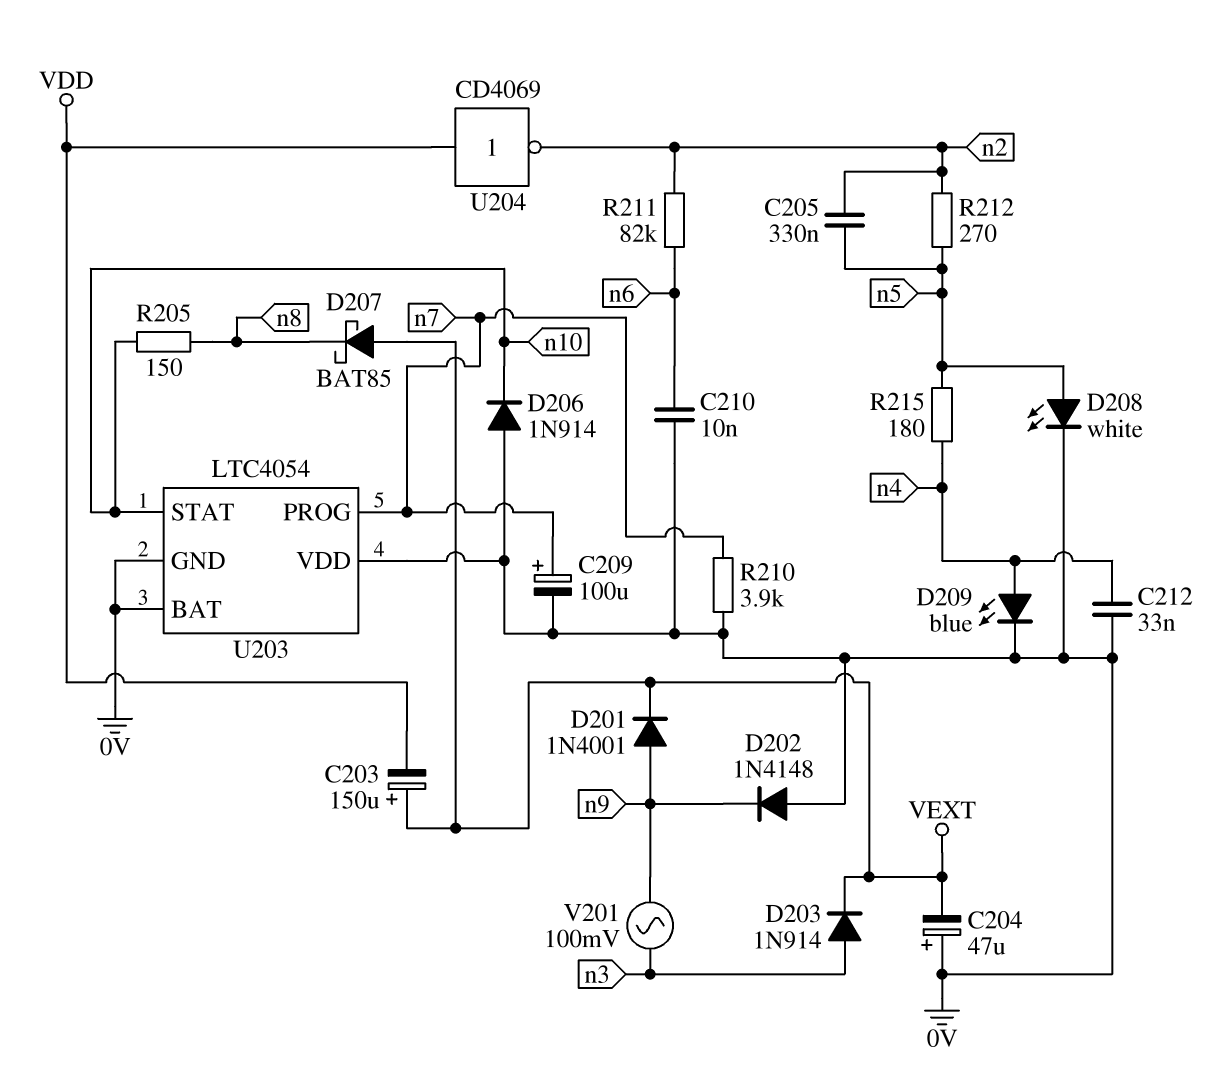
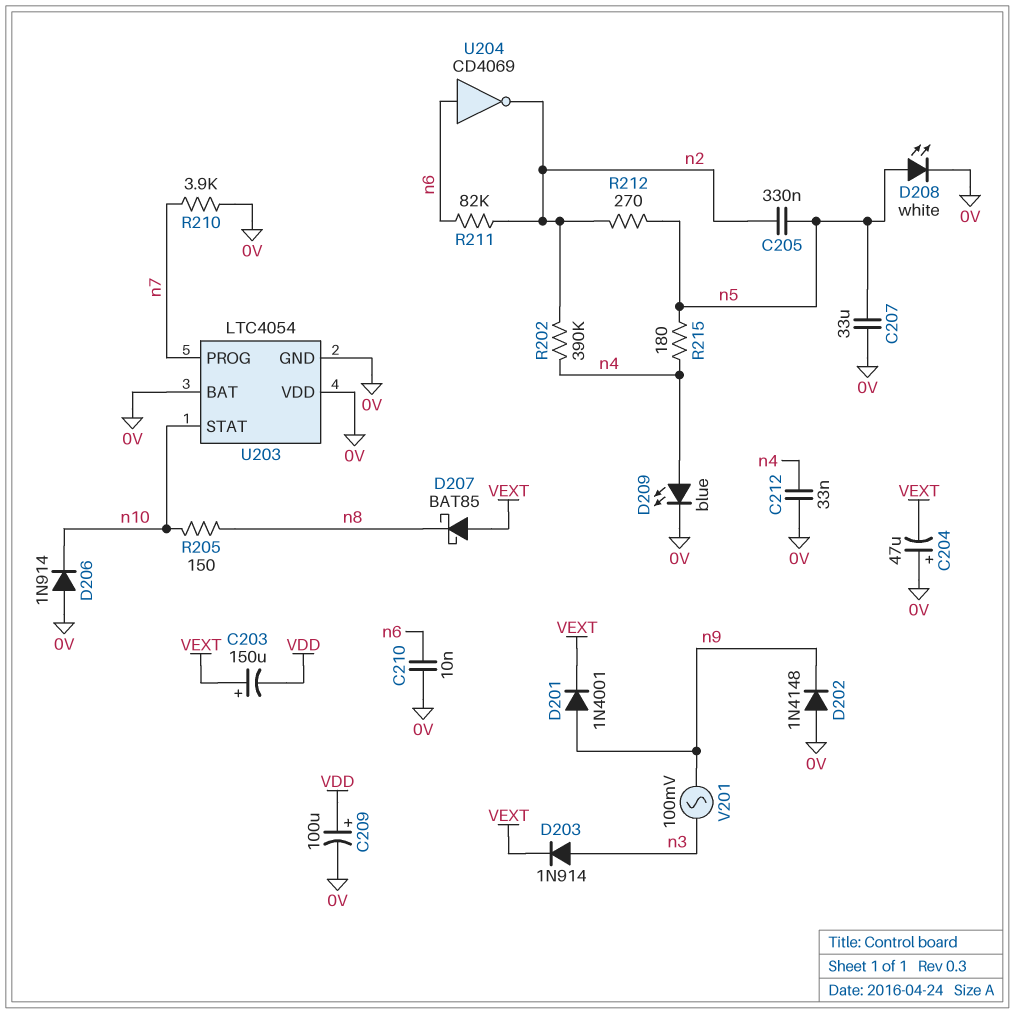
C207: none -> 33uF (0V, n5)
C209: 100uF (plus n7, minus 0V) -> 100uF (plus VDD, minus 0V)
R202: none -> 390k (n2, n4)
U204: NOT CD4069 (in VDD, out n2) -> NOT CD4069 (in n6, out n2)

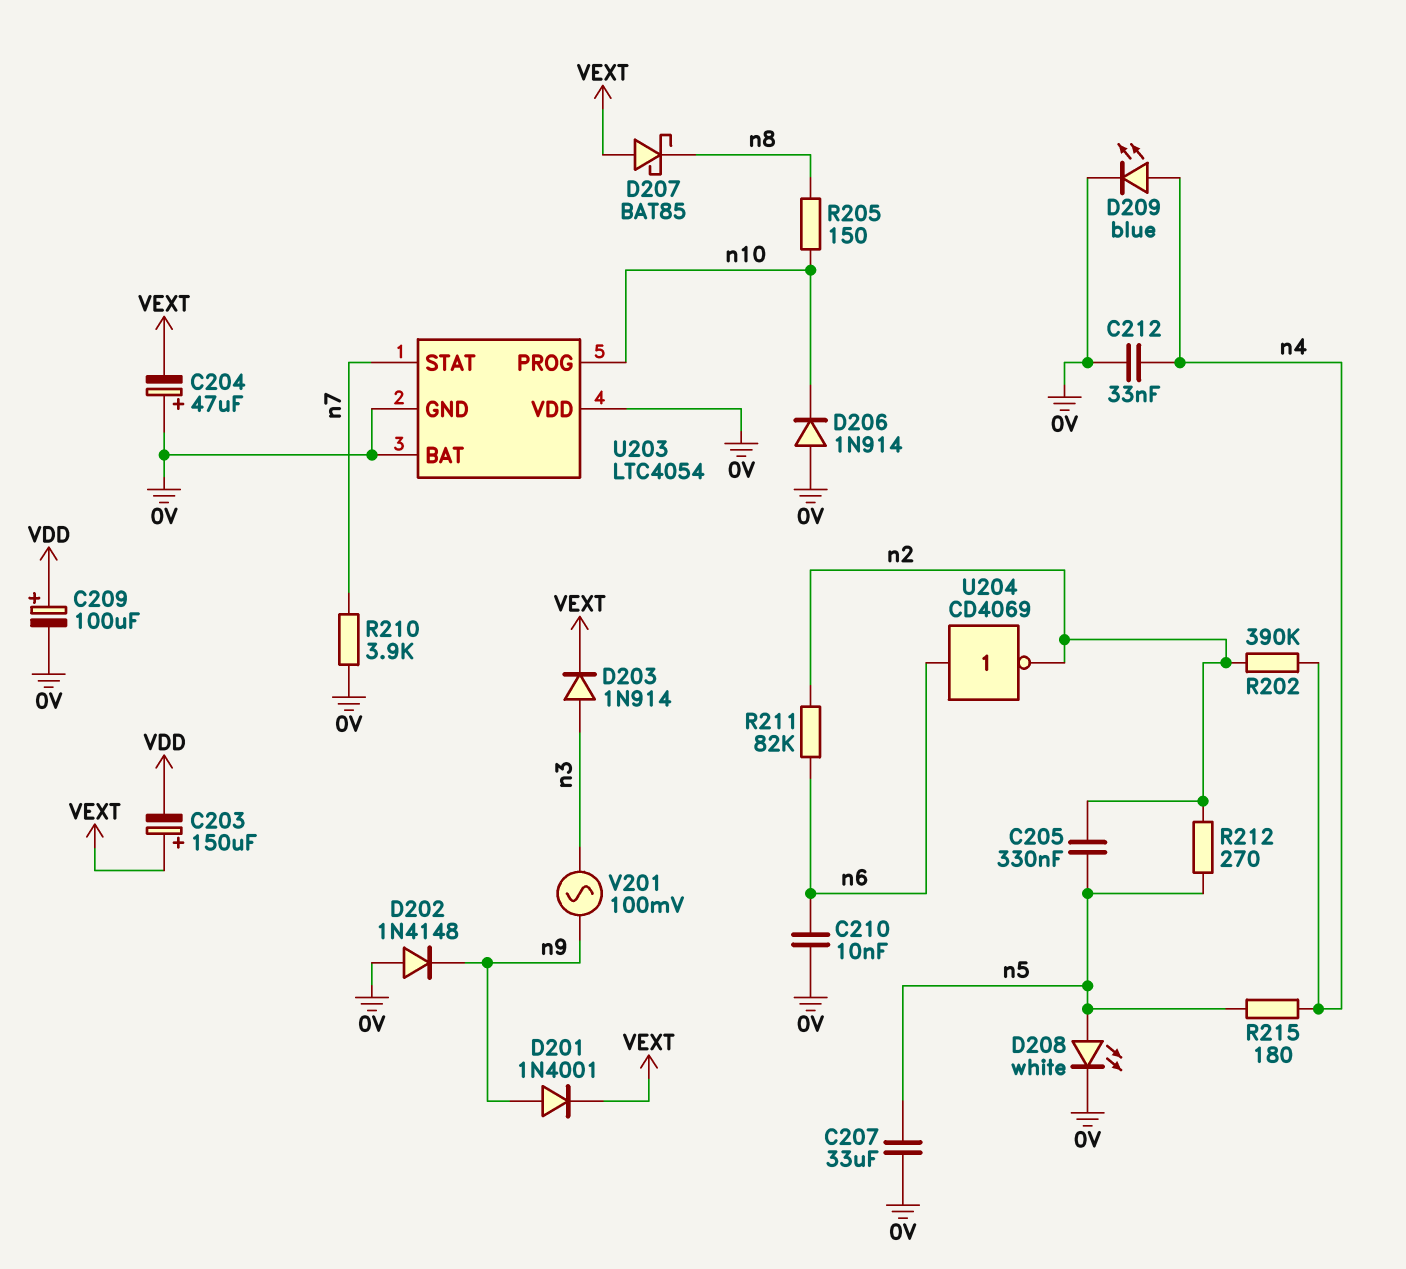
U203 pin PROG: n7 -> n10
U203 pin STAT: n10 -> n7

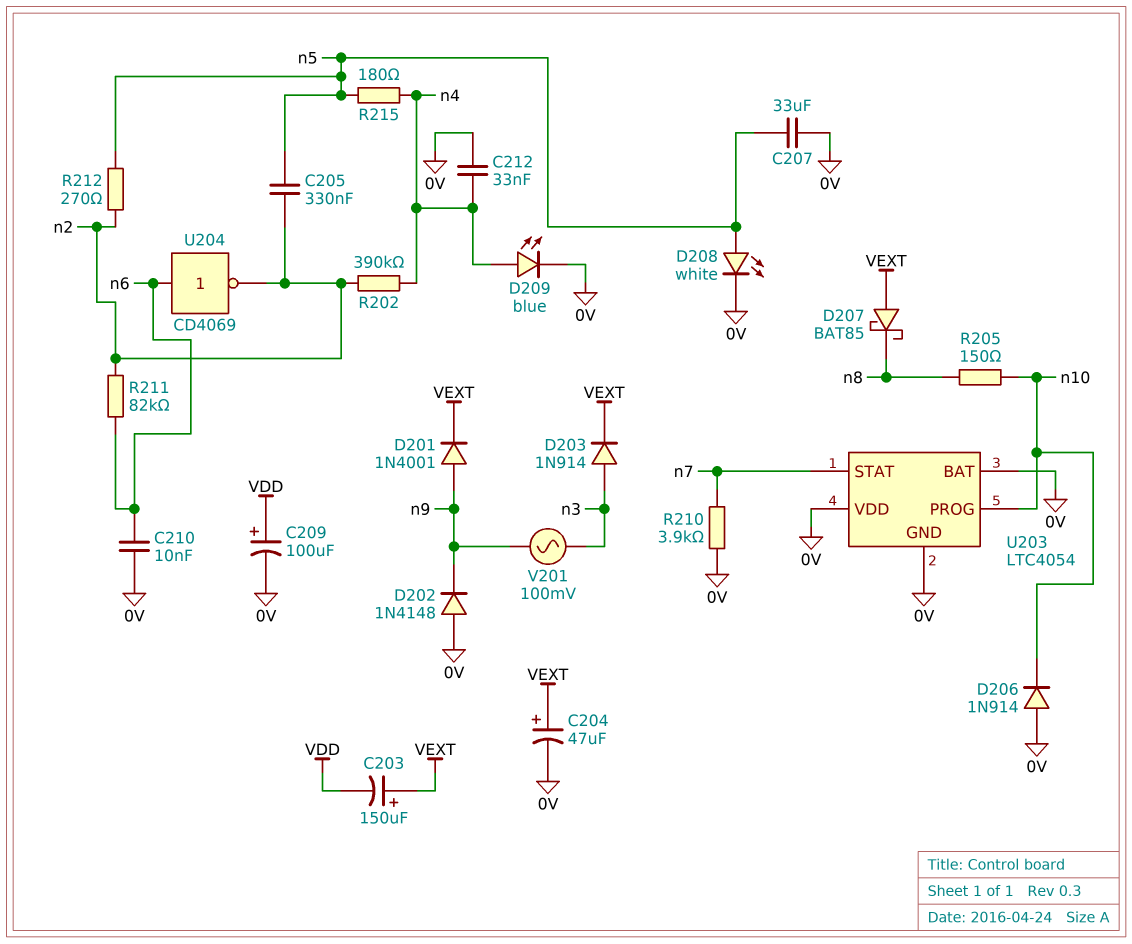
C204: 47uF (plus 0V, minus VEXT) -> 47uF (plus VEXT, minus 0V)

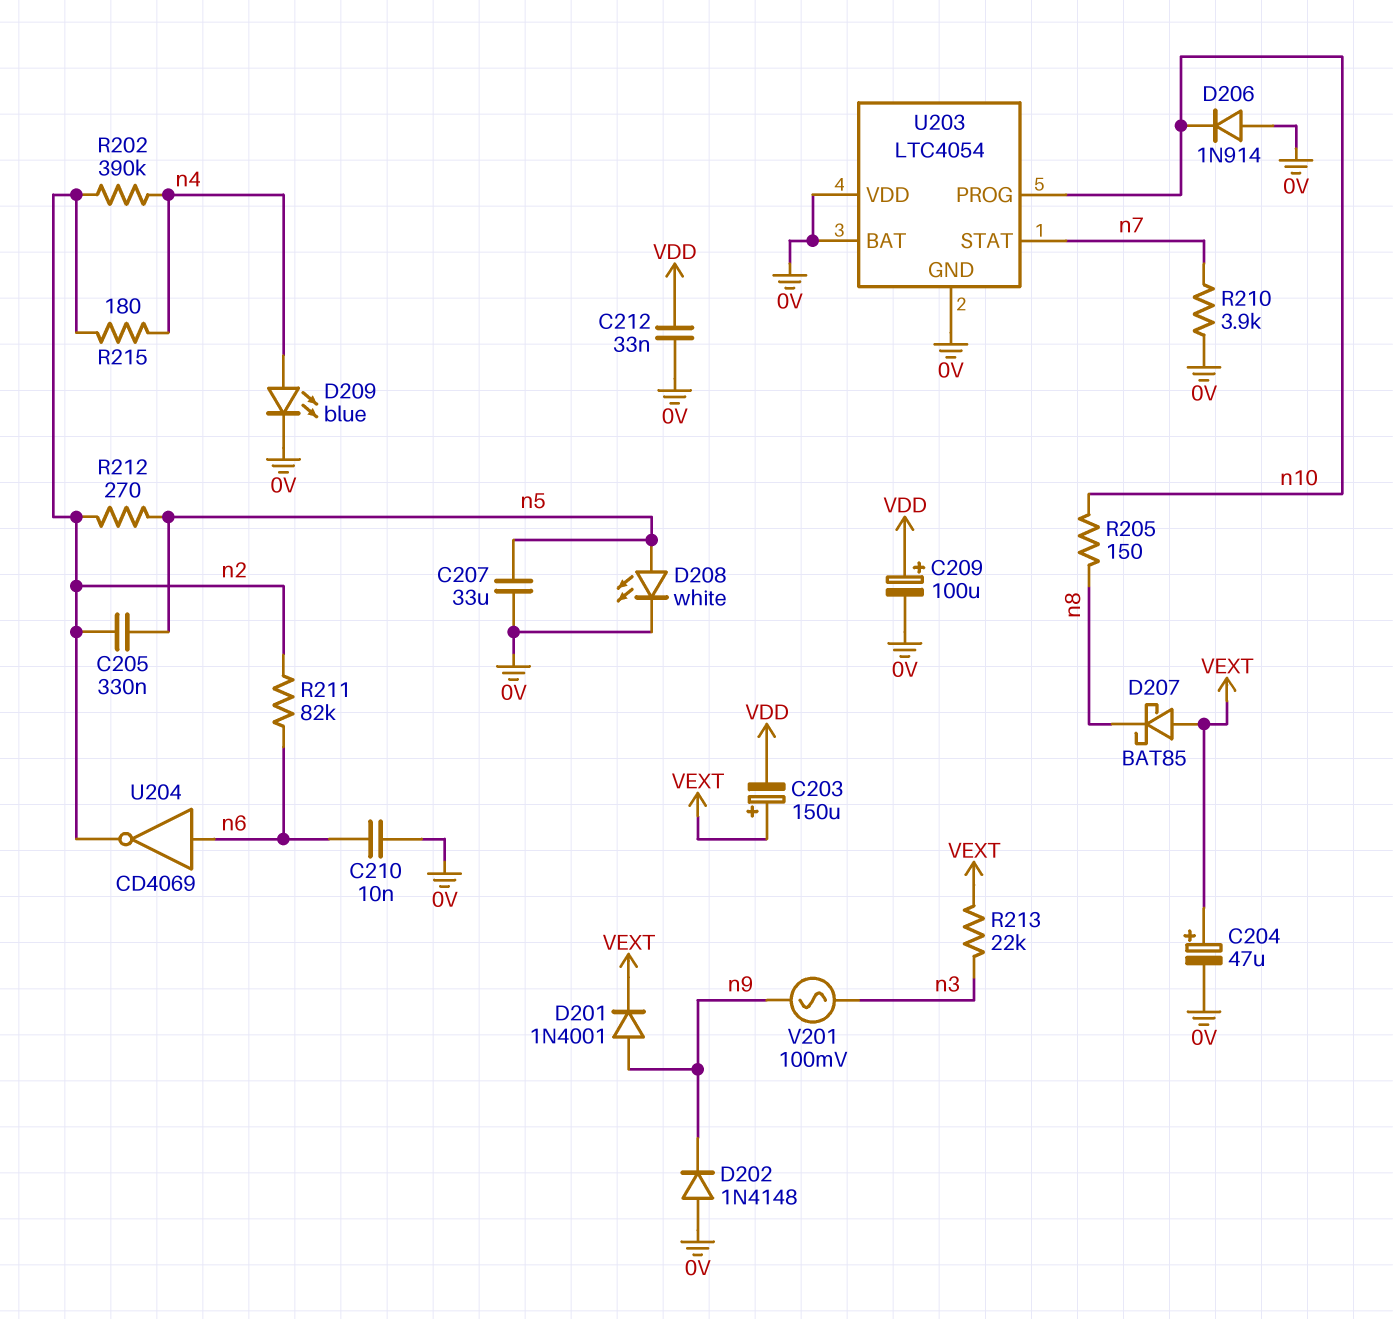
C212: 33nF (0V, n4) -> 33nF (0V, VDD)
D203: diode 1N914 (A n3, K VEXT) -> none
R213: none -> 22k (VEXT, n3)
R215: 180 (n4, n5) -> 180 (n2, n4)

